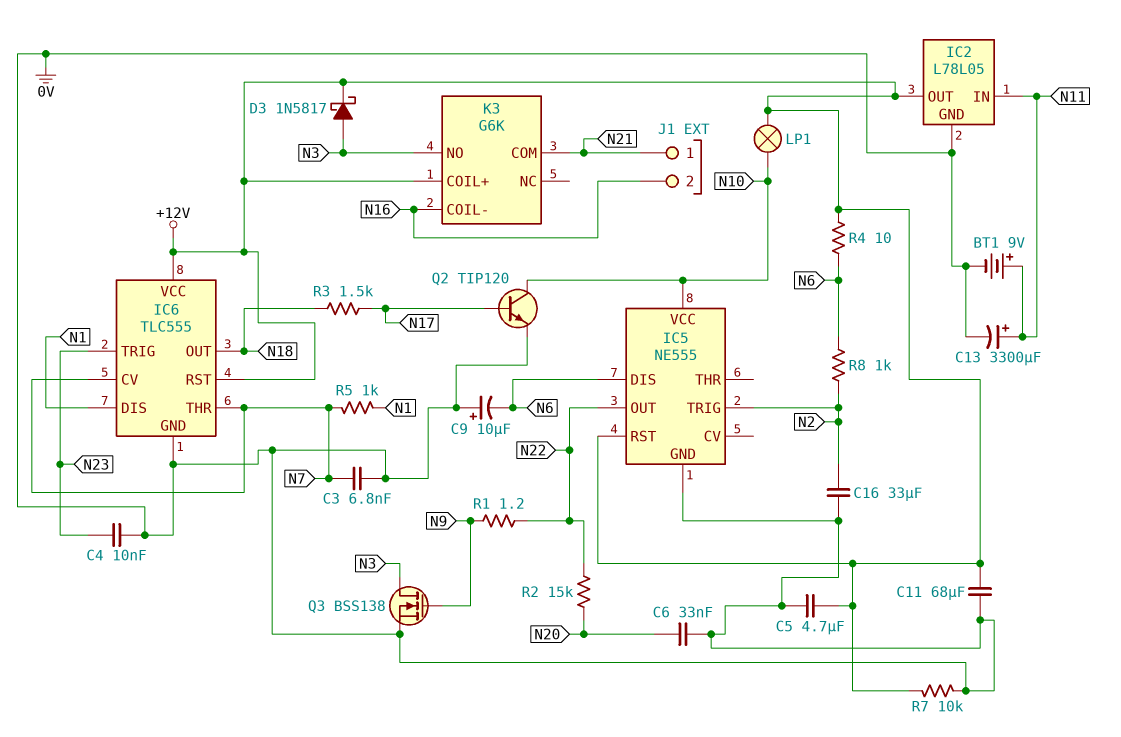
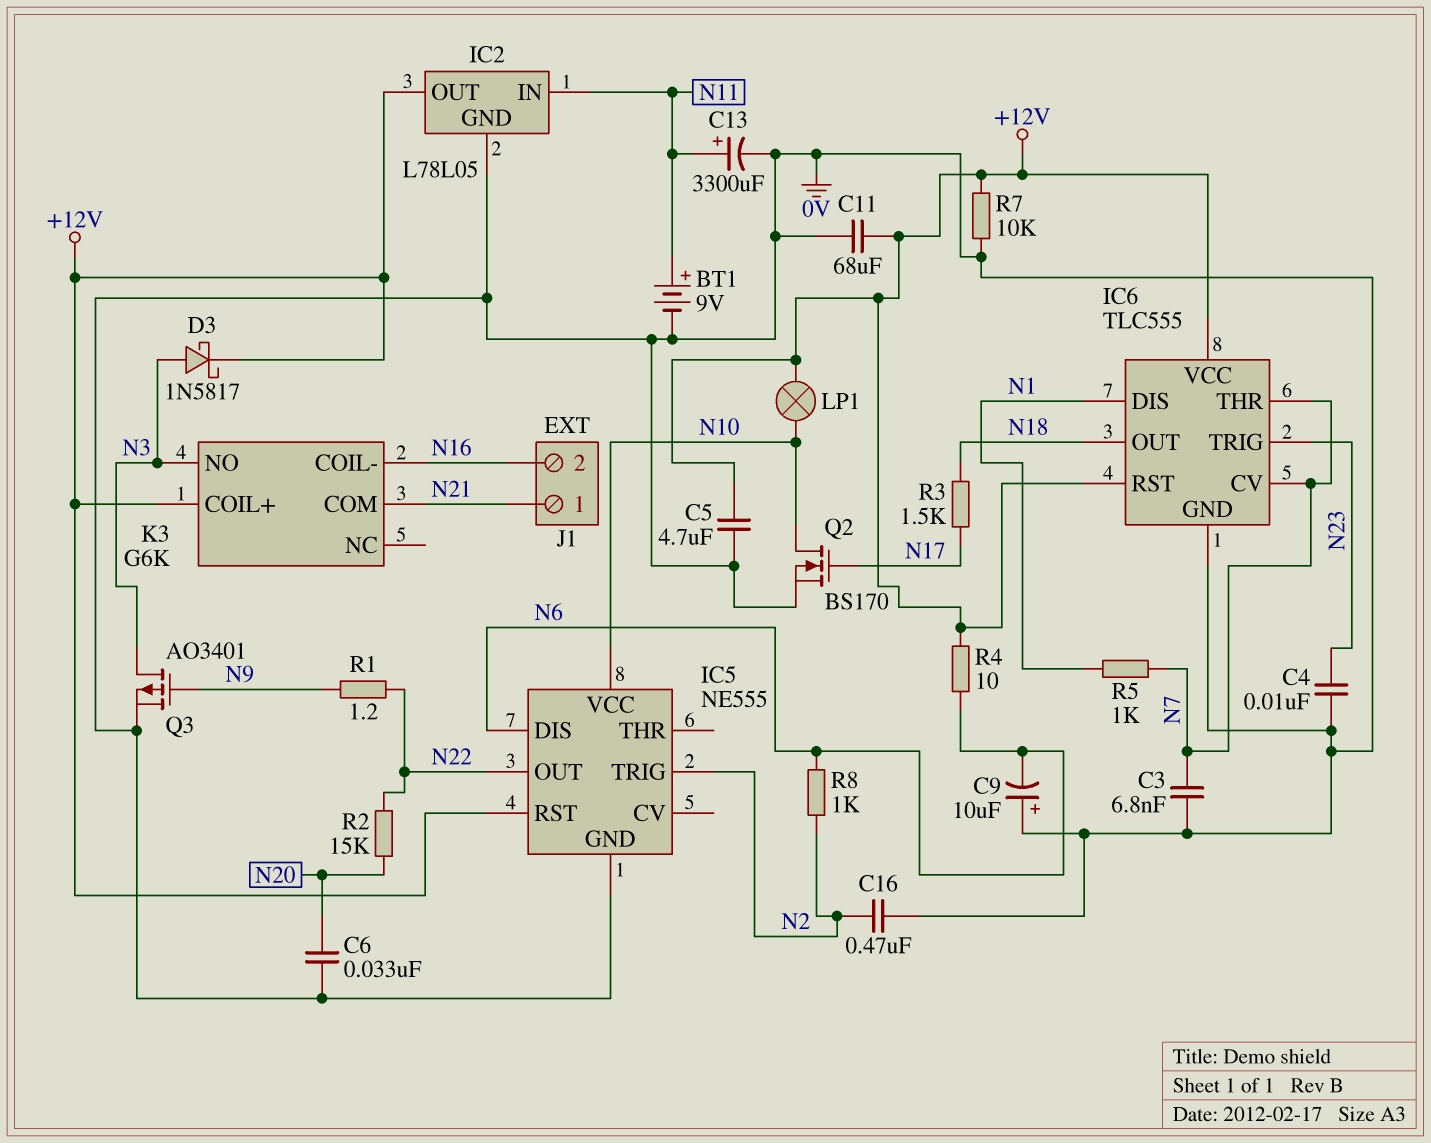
C16: 33uF (0V, N2) -> 470nF (0V, N2)
Q2: NPN TIP120 (B N17, C N10, E 0V) -> NMOS BS170 (G N17, D N10, S 0V)
Q3: NMOS BSS138 (G N9, D N3, S 0V) -> PMOS AO3401 (G N9, D N3, S 0V)

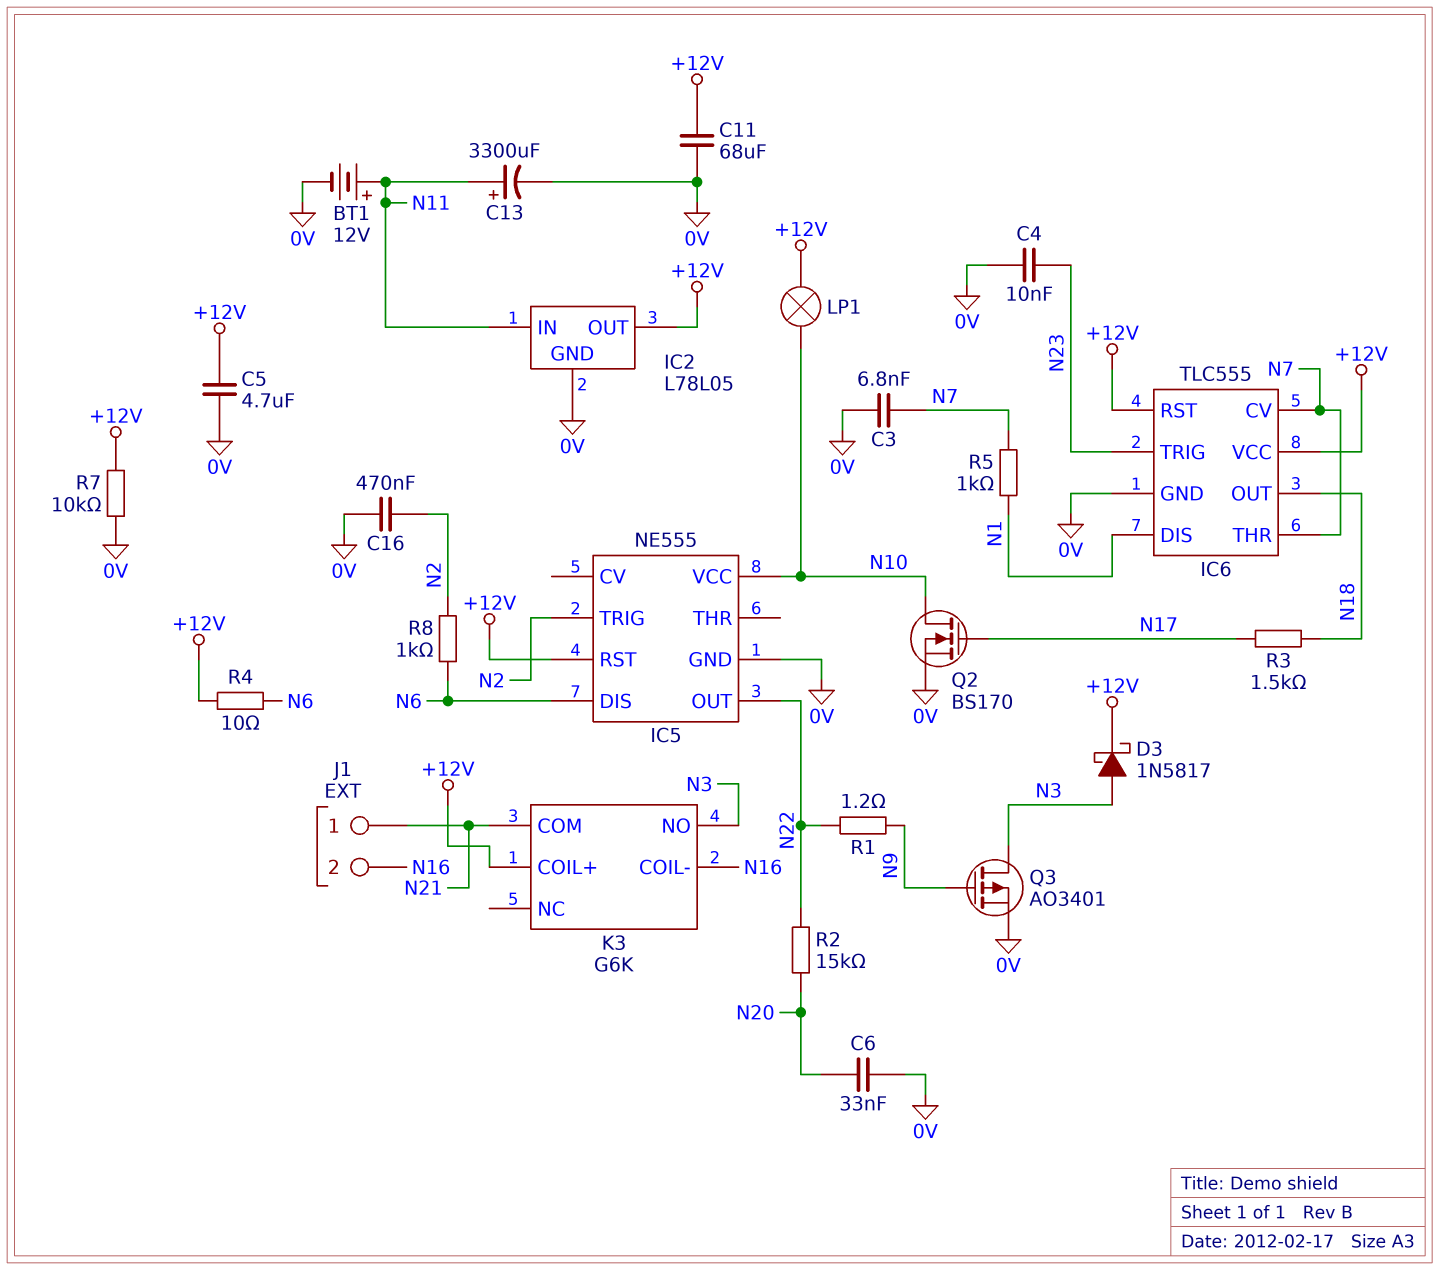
BT1: 9V (plus N11, minus 0V) -> 12V (plus N11, minus 0V)
C9: 10uF (plus 0V, minus N6) -> none

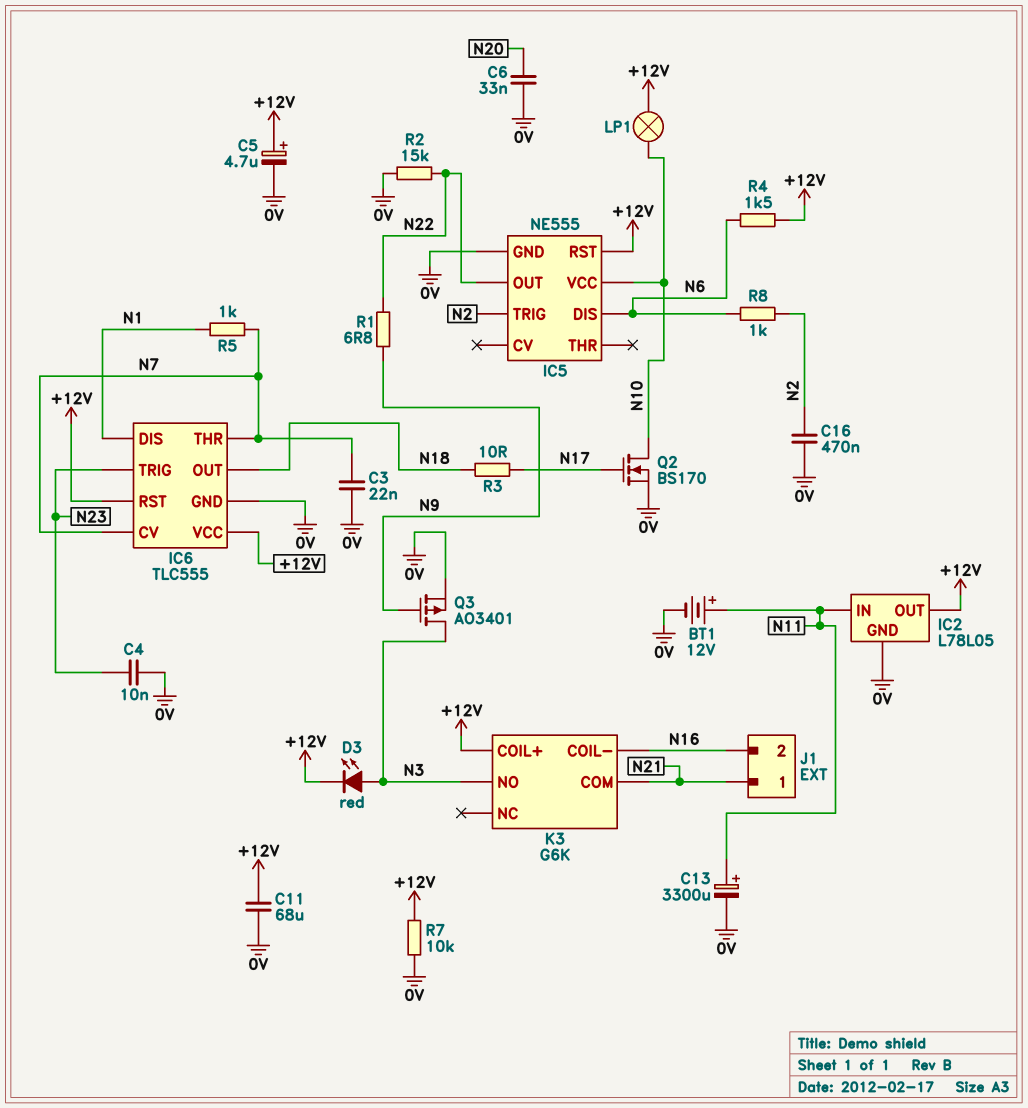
C3: 6.8nF (0V, N7) -> 22nF (0V, N7)
C5: 4.7uF (+12V, 0V) -> 4.7uF (plus +12V, minus 0V)
D3: schottky 1N5817 (A N3, K +12V) -> LED red (A N3, K +12V)
R1: 1.2 (N9, N22) -> 6.8 (N9, N22)
R2: 15k (N20, N22) -> 15k (0V, N22)
R3: 1.5k (N17, N18) -> 10 (N17, N18)
R4: 10 (+12V, N6) -> 1.5k (+12V, N6)

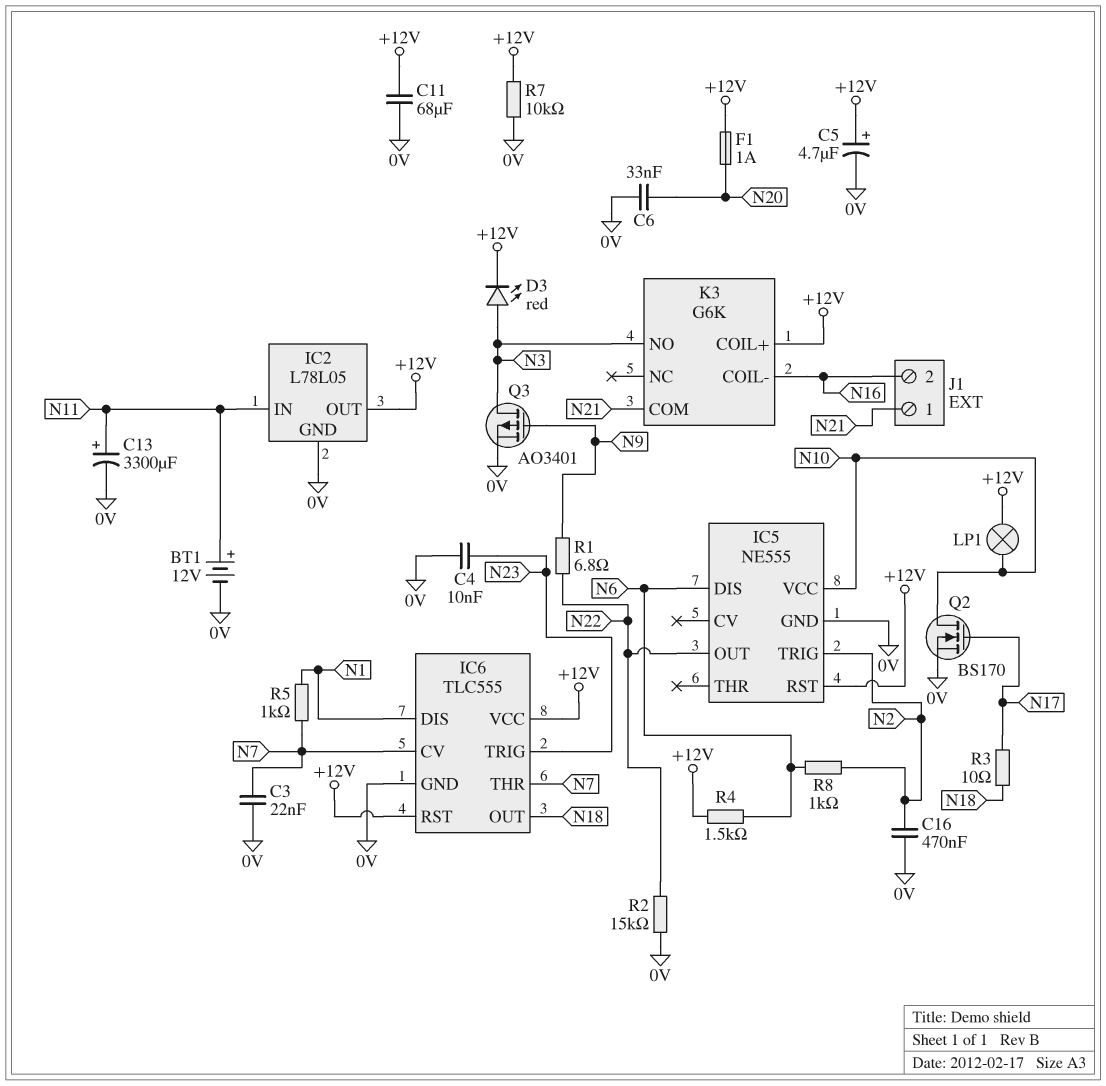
F1: none -> 1A (+12V, N20)

